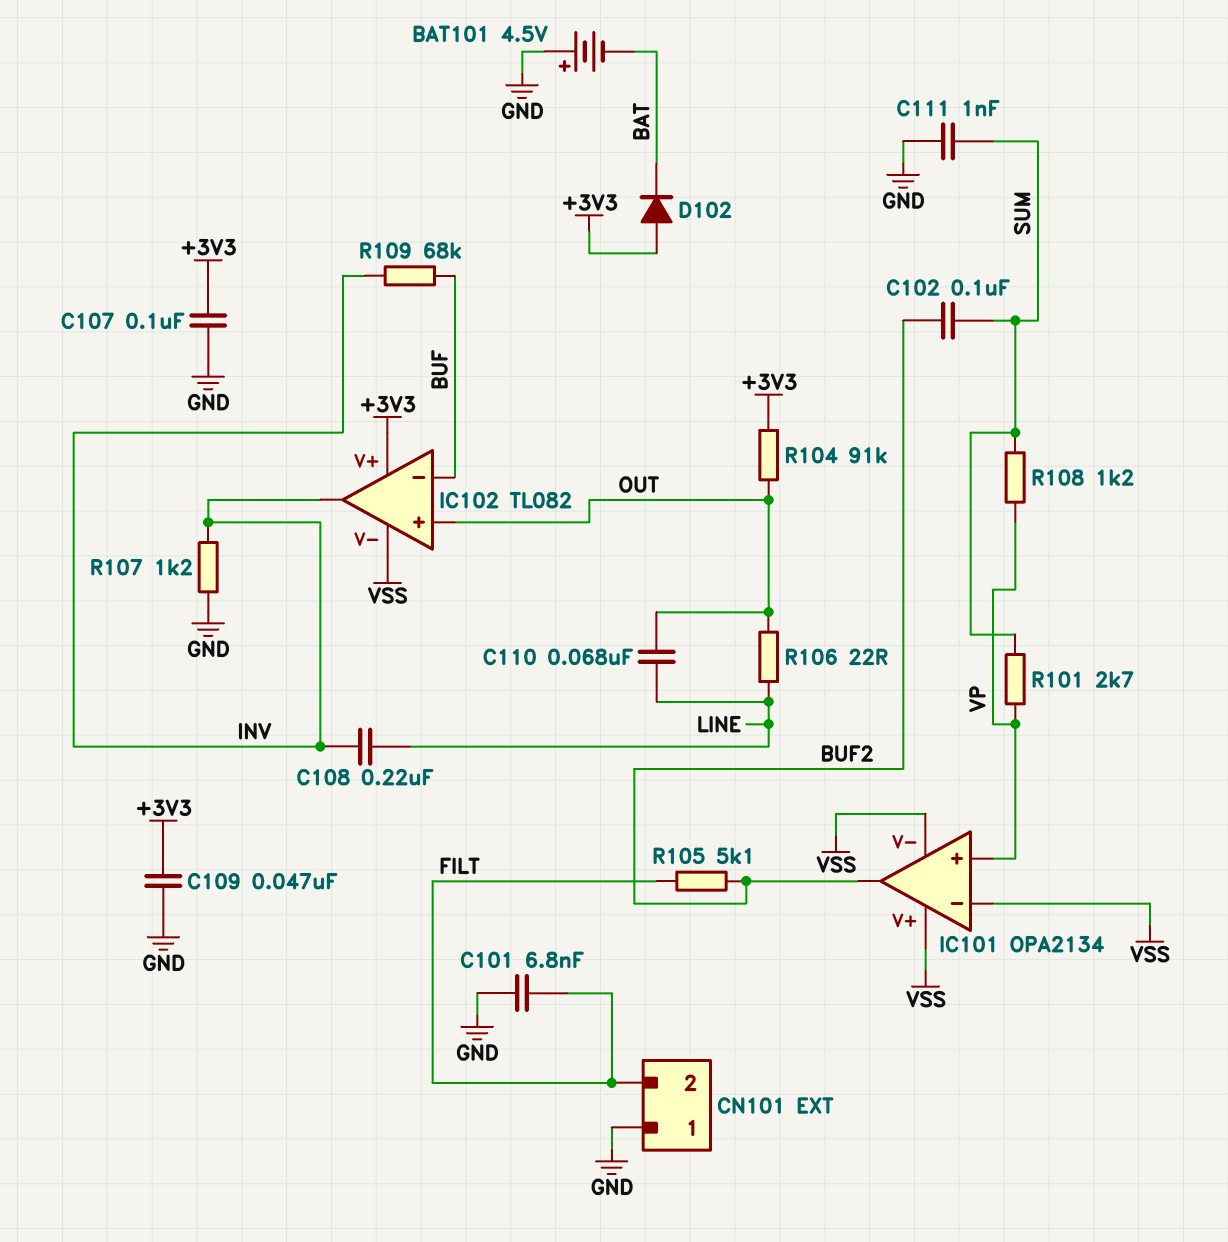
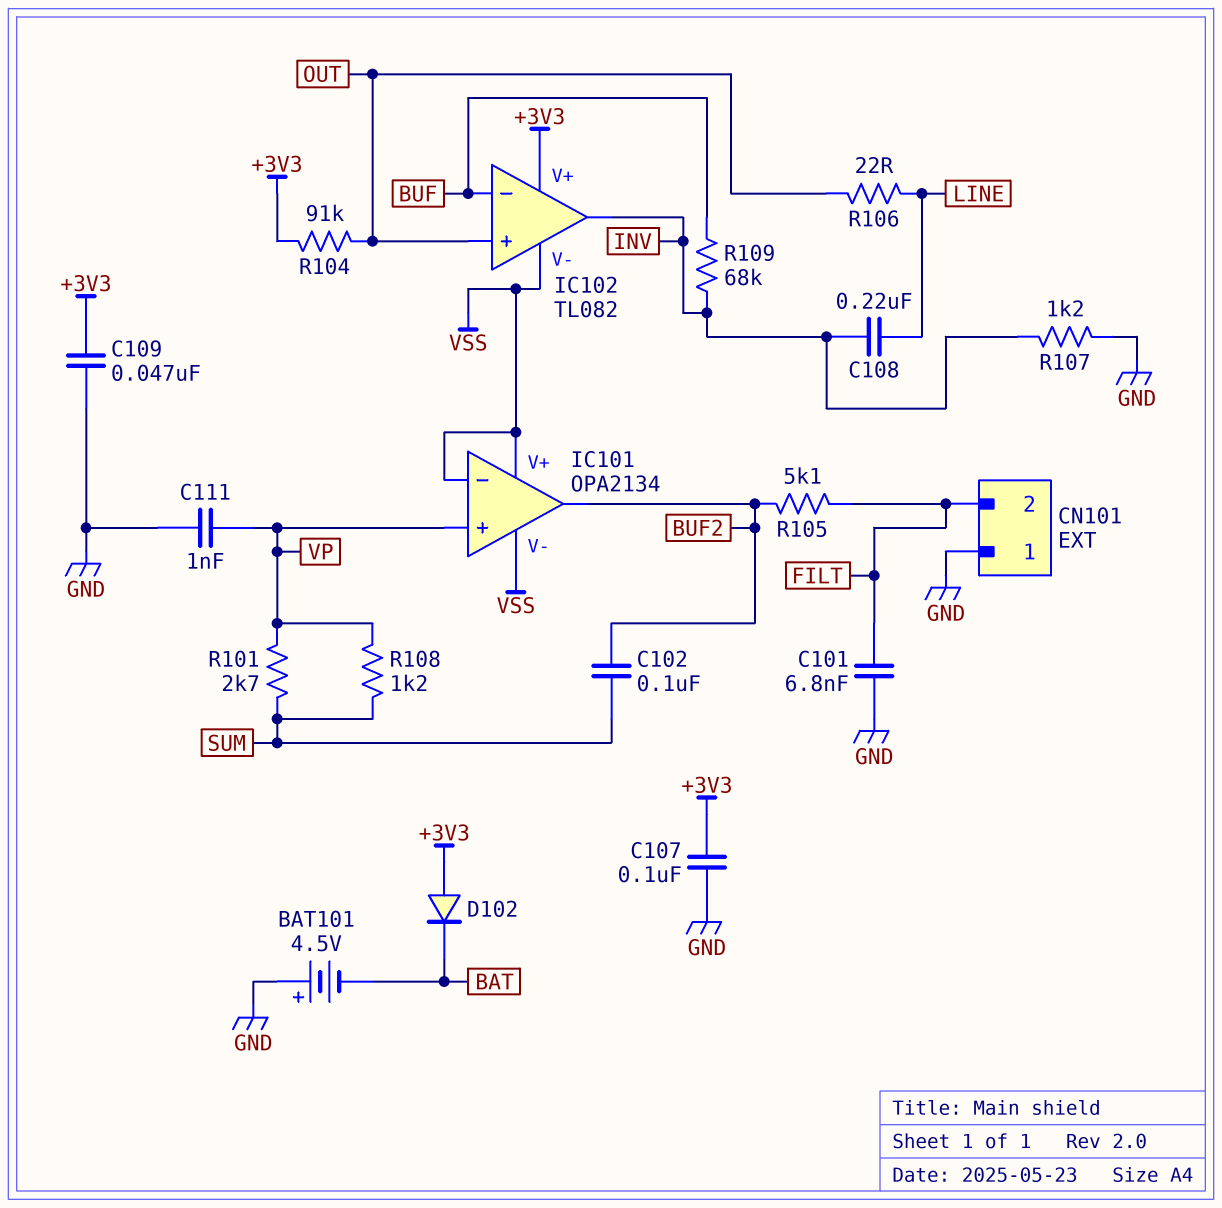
C110: 68nF (LINE, OUT) -> none
C111: 1nF (GND, SUM) -> 1nF (GND, VP)

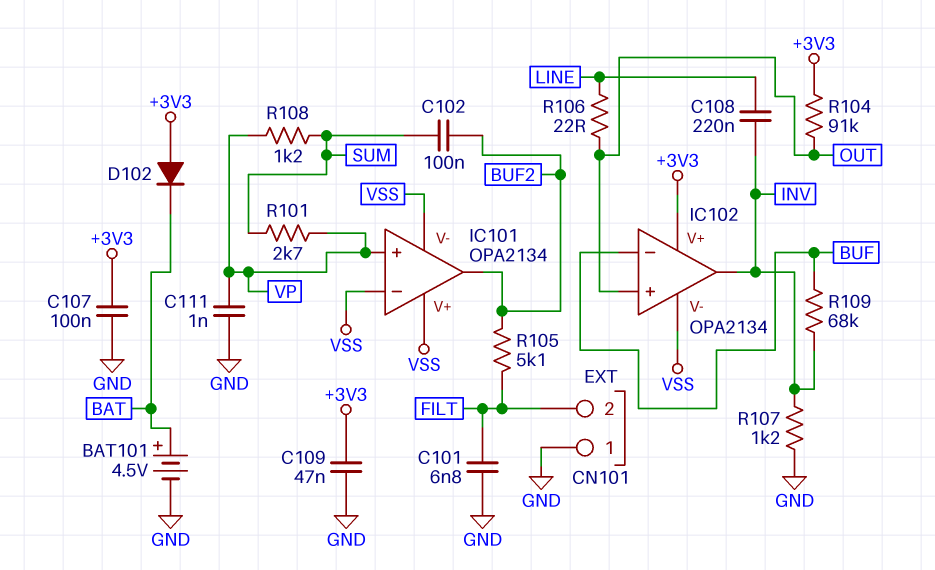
BAT101: 4.5V (plus GND, minus BAT) -> 4.5V (plus BAT, minus GND)
IC102: TL082 -> OPA2134

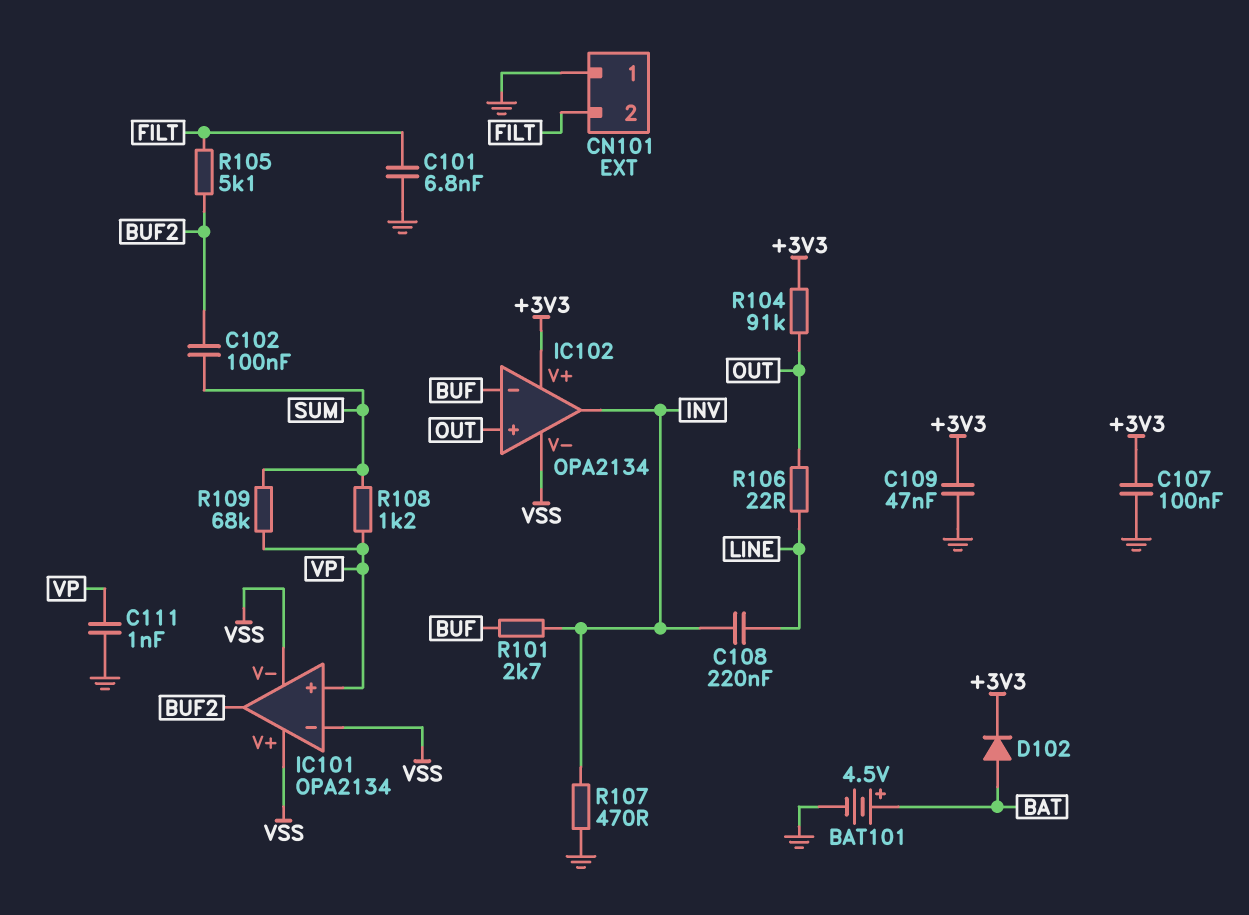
D102: diode (A +3V3, K BAT) -> diode (A BAT, K +3V3)
R101: 2.7k (SUM, VP) -> 2.7k (BUF, INV)
R107: 1.2k (GND, INV) -> 470 (GND, INV)
R109: 68k (BUF, INV) -> 68k (SUM, VP)

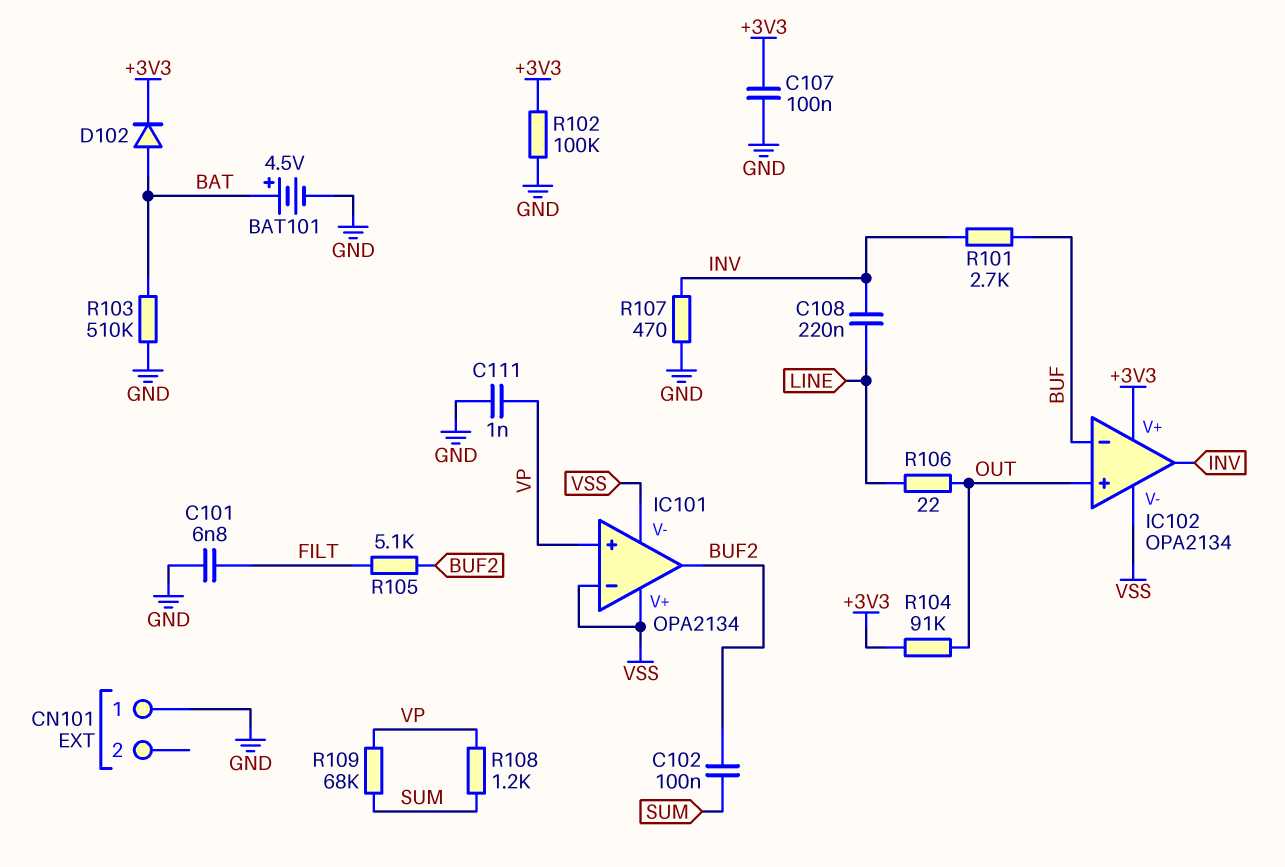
C109: 47nF (+3V3, GND) -> none
CN101 pin 2: FILT -> none
R102: none -> 100k (+3V3, GND)
R103: none -> 510k (BAT, GND)

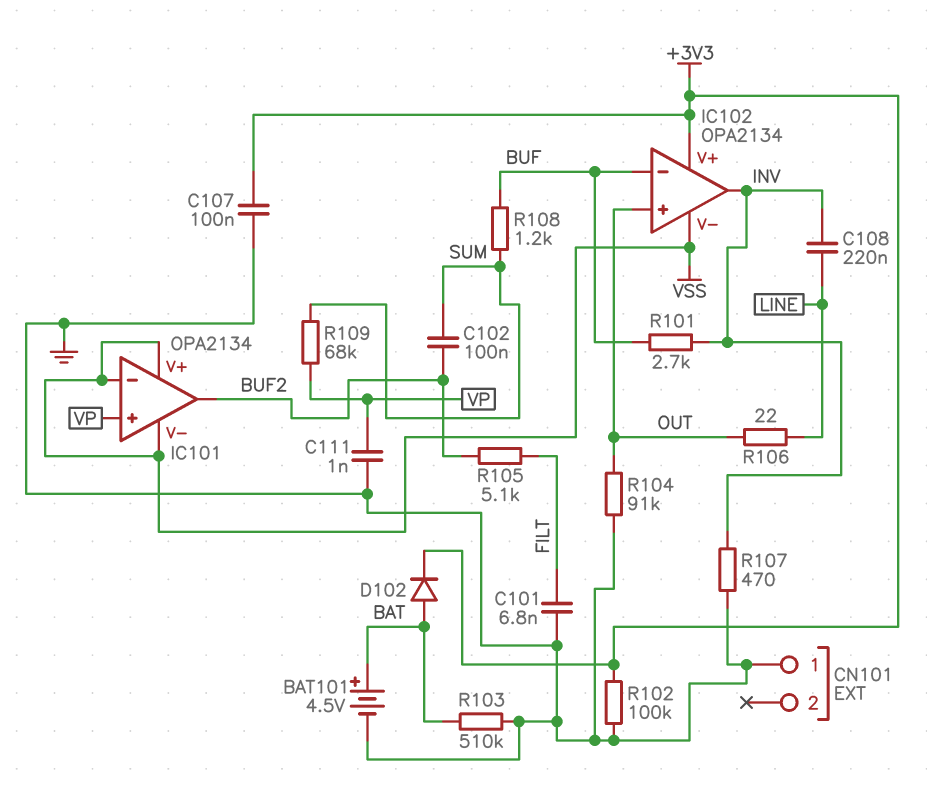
R104: 91k (+3V3, OUT) -> 91k (GND, OUT)
R108: 1.2k (SUM, VP) -> 1.2k (BUF, SUM)

